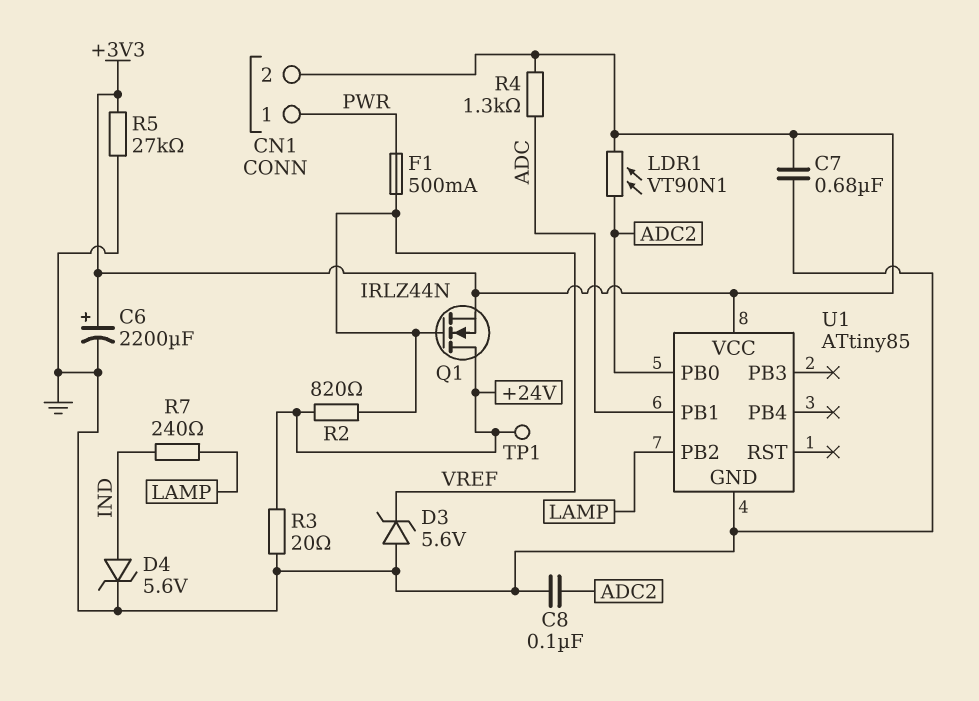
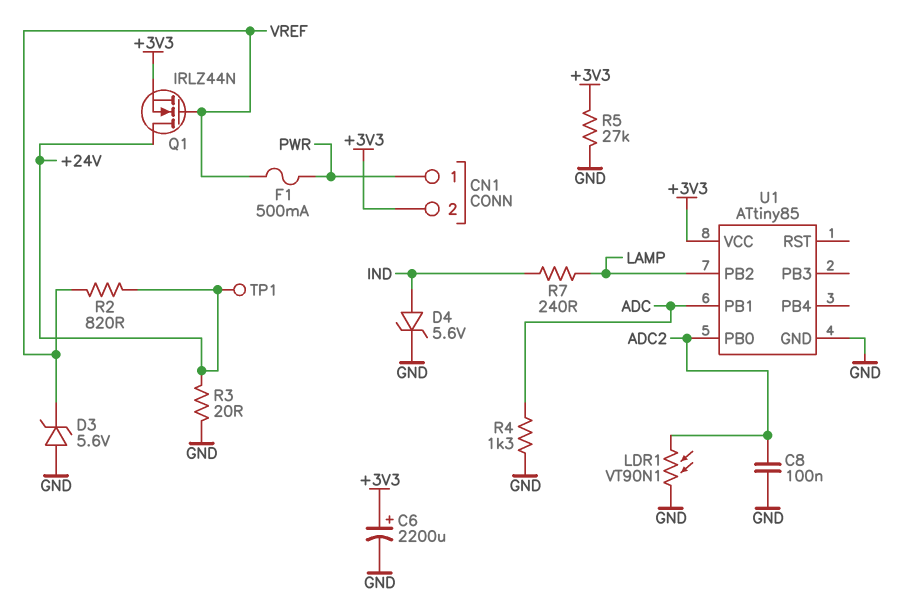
C7: 680nF (+3V3, GND) -> none
LDR1: VT90N1 (+3V3, ADC2) -> VT90N1 (ADC2, GND)
R4: 1.3k (+3V3, ADC) -> 1.3k (ADC, GND)

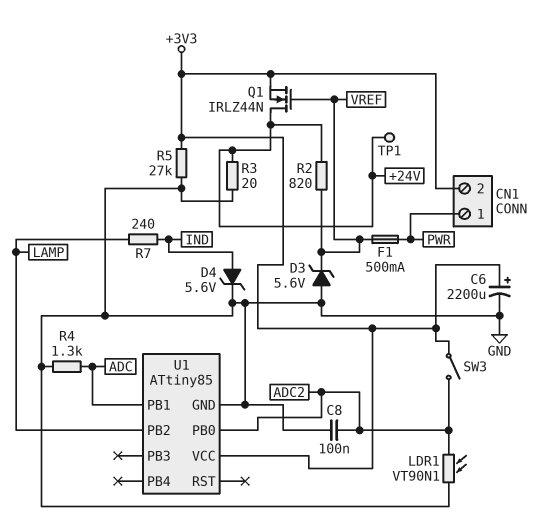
SW3: none -> switch (+3V3, ADC2)

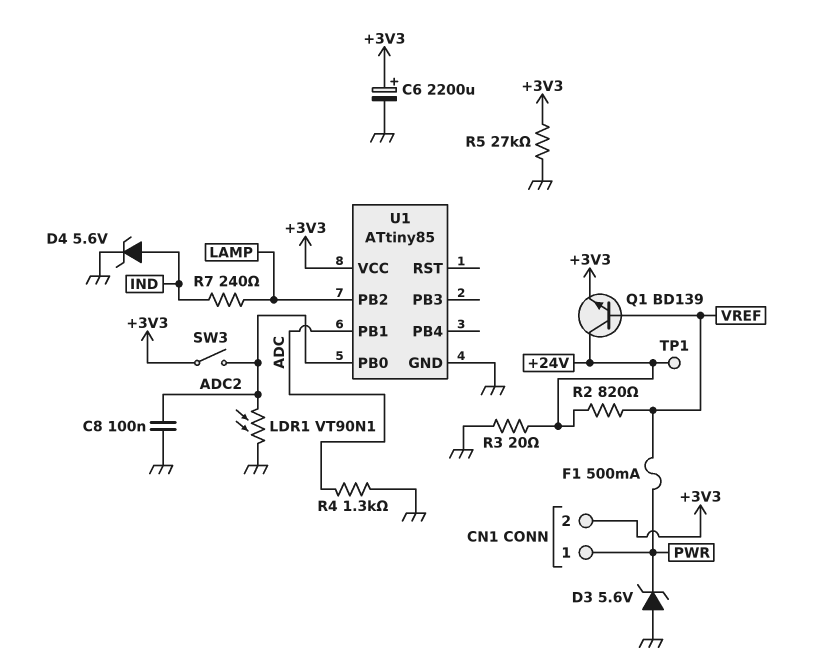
D3: zener 5.6V (A GND, K VREF) -> zener 5.6V (A GND, K PWR)
Q1: NMOS IRLZ44N (G VREF, D +24V, S +3V3) -> NPN BD139 (B VREF, C +24V, E +3V3)

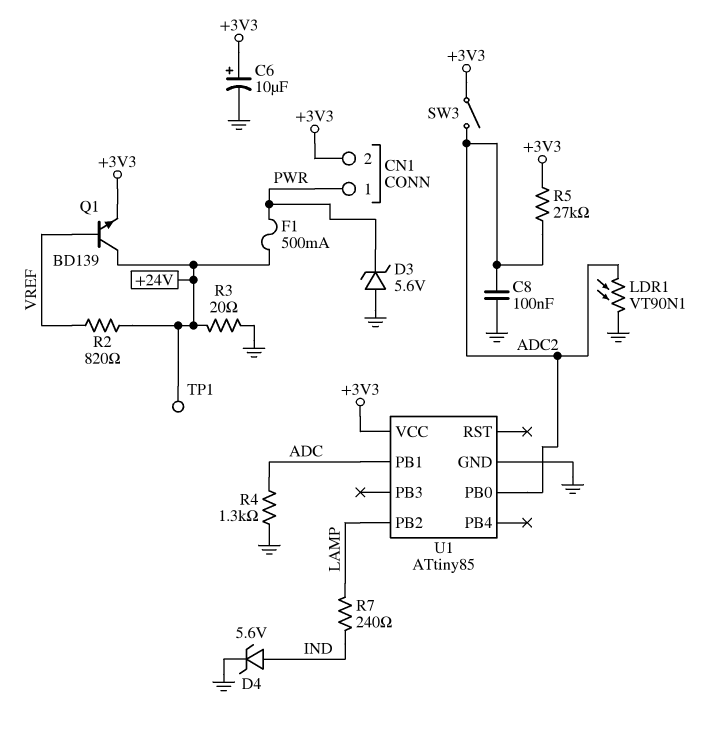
C6: 2200uF (plus +3V3, minus GND) -> 10uF (plus +3V3, minus GND)
F1: 500mA (PWR, VREF) -> 500mA (+24V, PWR)
R5: 27k (+3V3, GND) -> 27k (+3V3, ADC2)

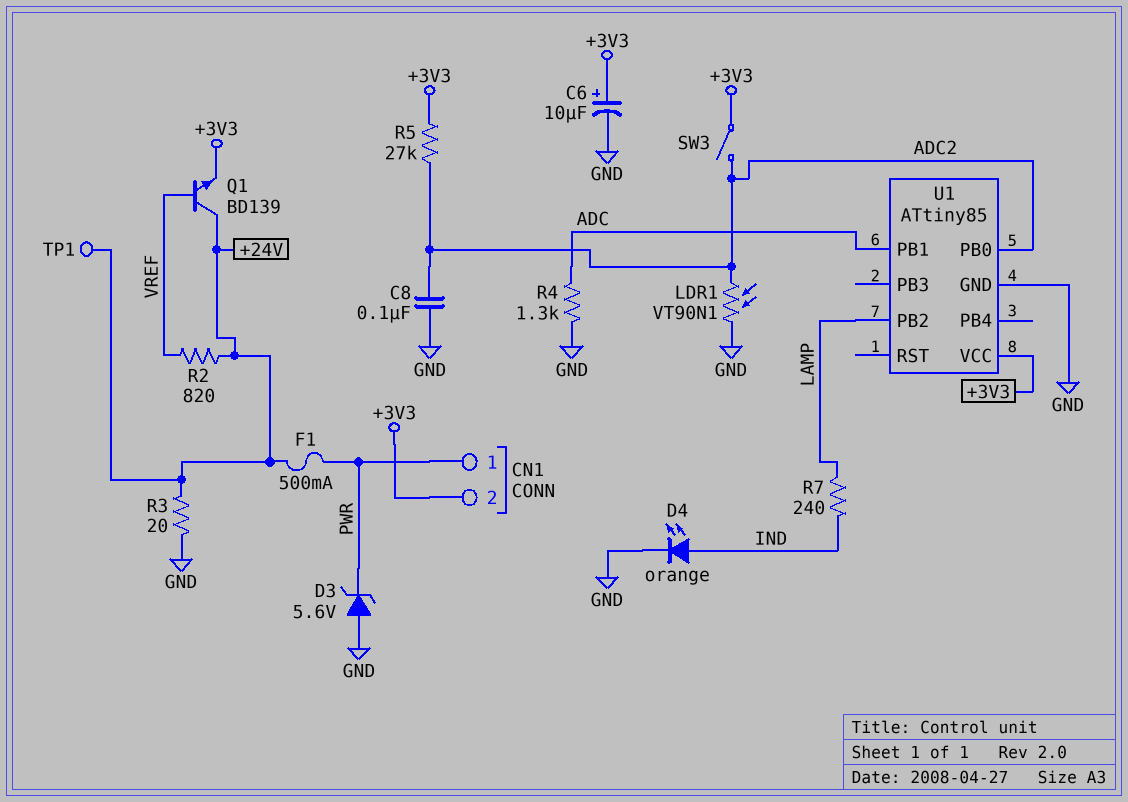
D4: zener 5.6V (A IND, K GND) -> LED orange (A IND, K GND)

